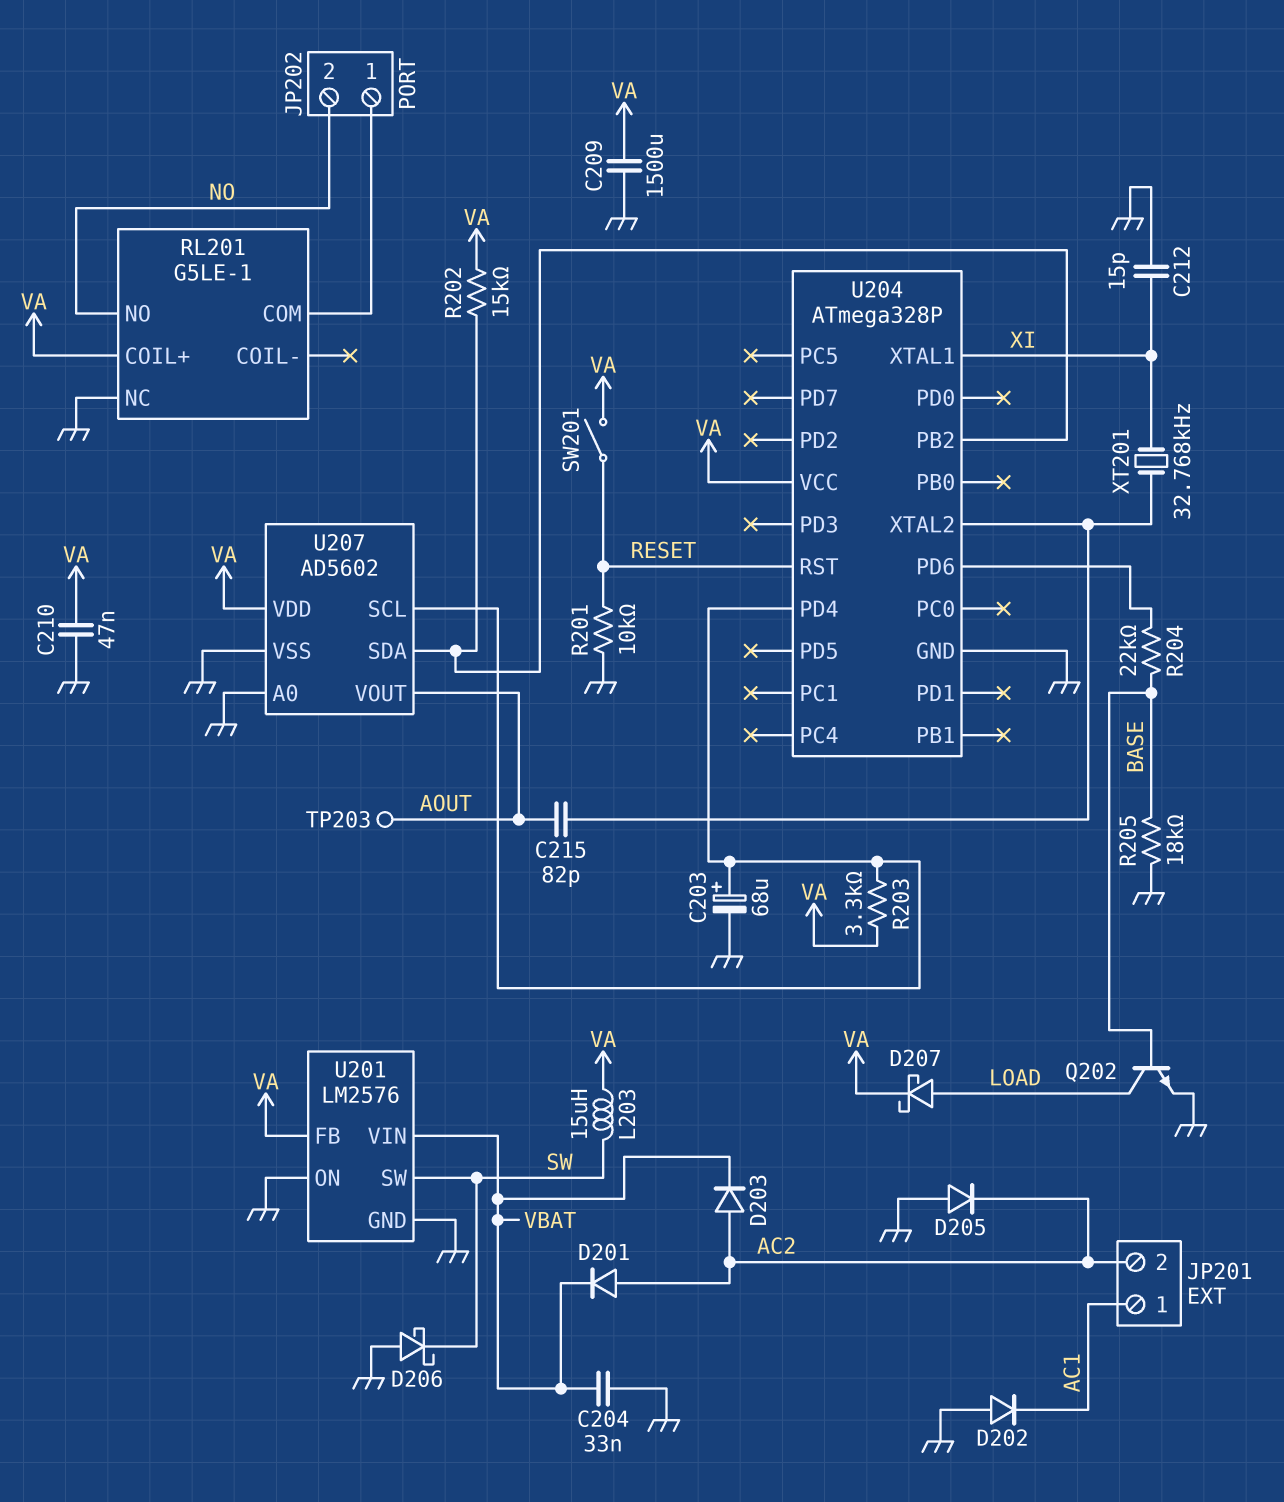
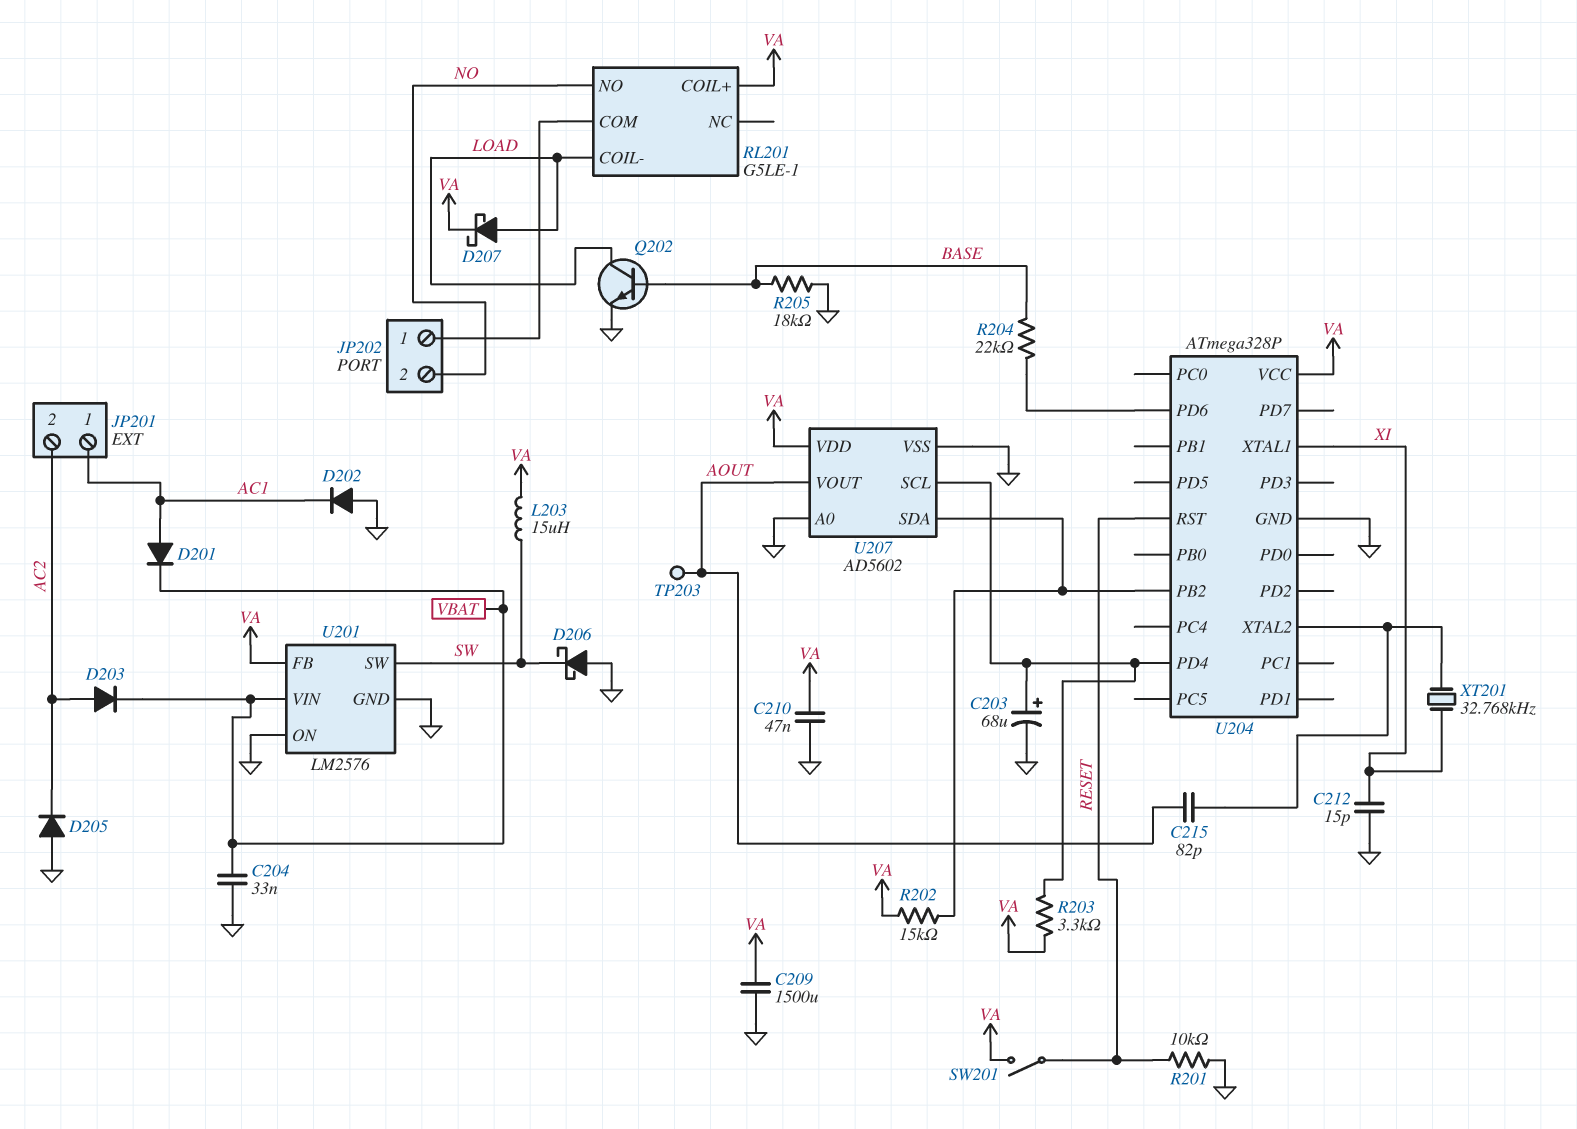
D201: diode (A AC2, K VBAT) -> diode (A AC1, K VBAT)
RL201 pin COIL-: none -> LOAD
RL201 pin NC: GND -> none

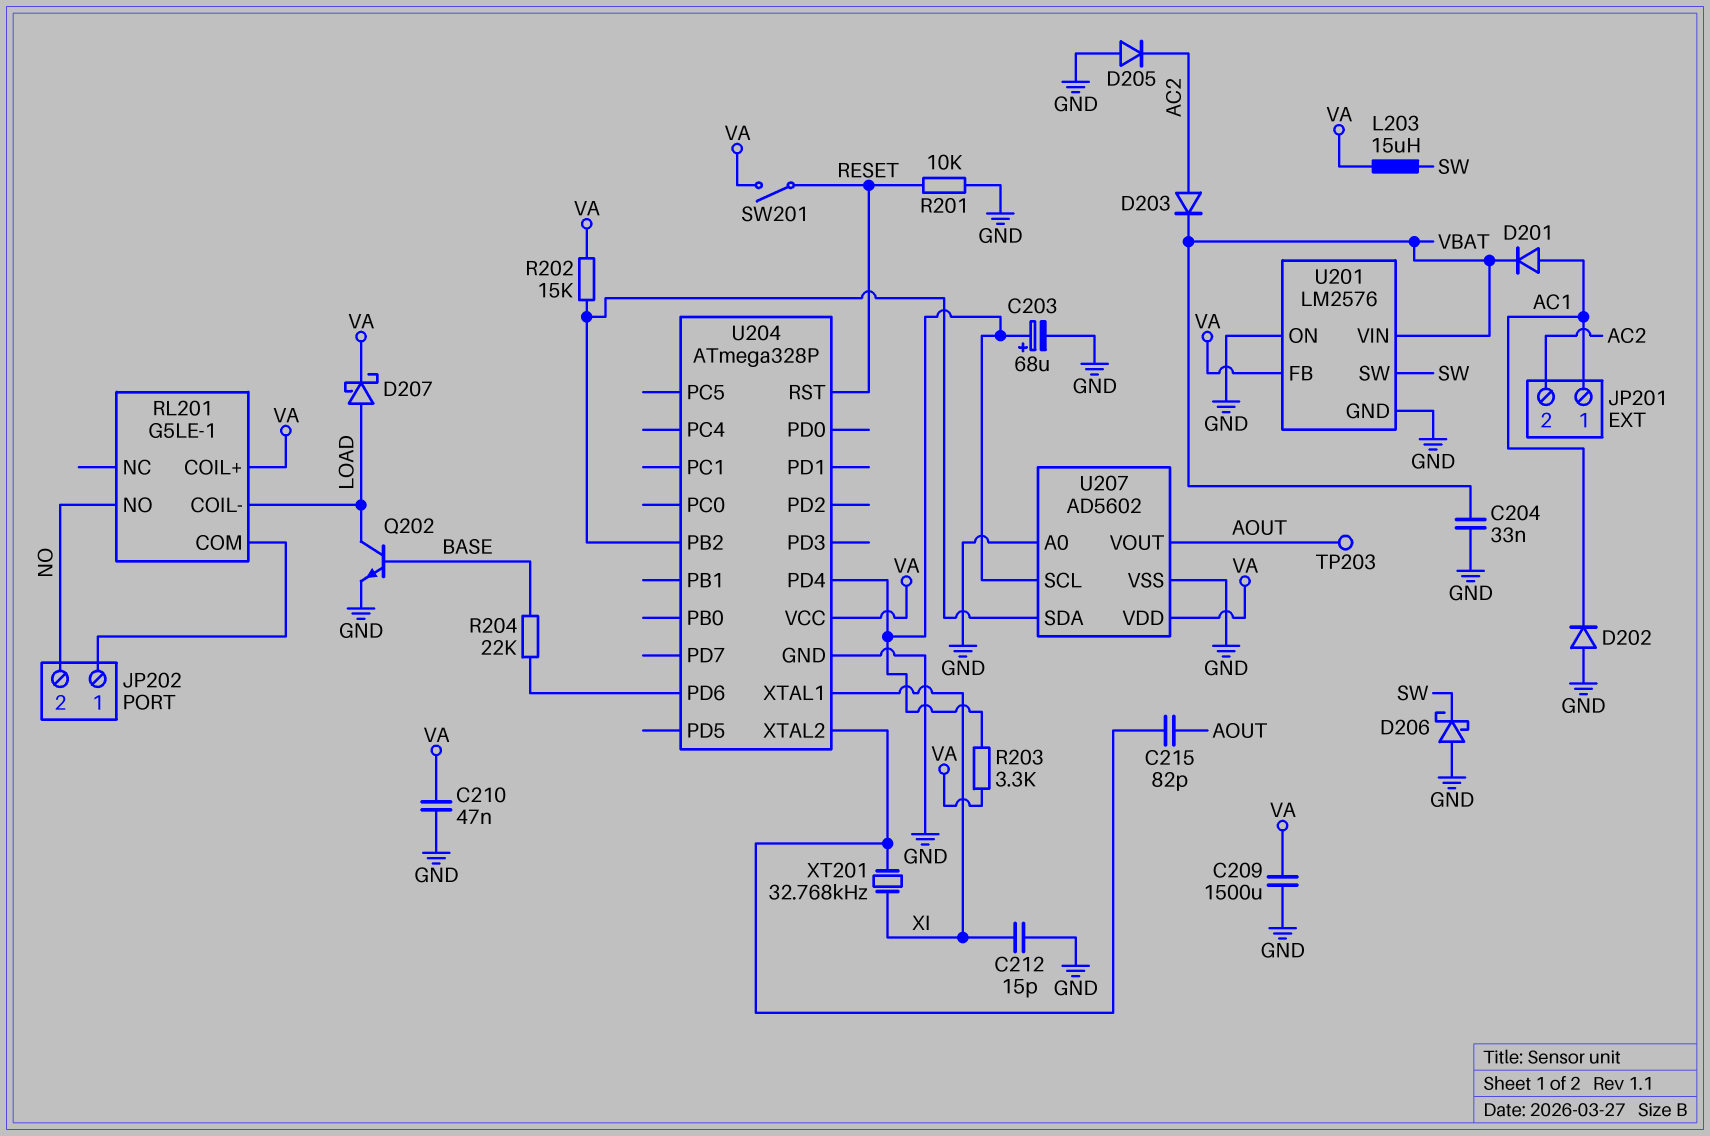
R205: 18k (BASE, GND) -> none

